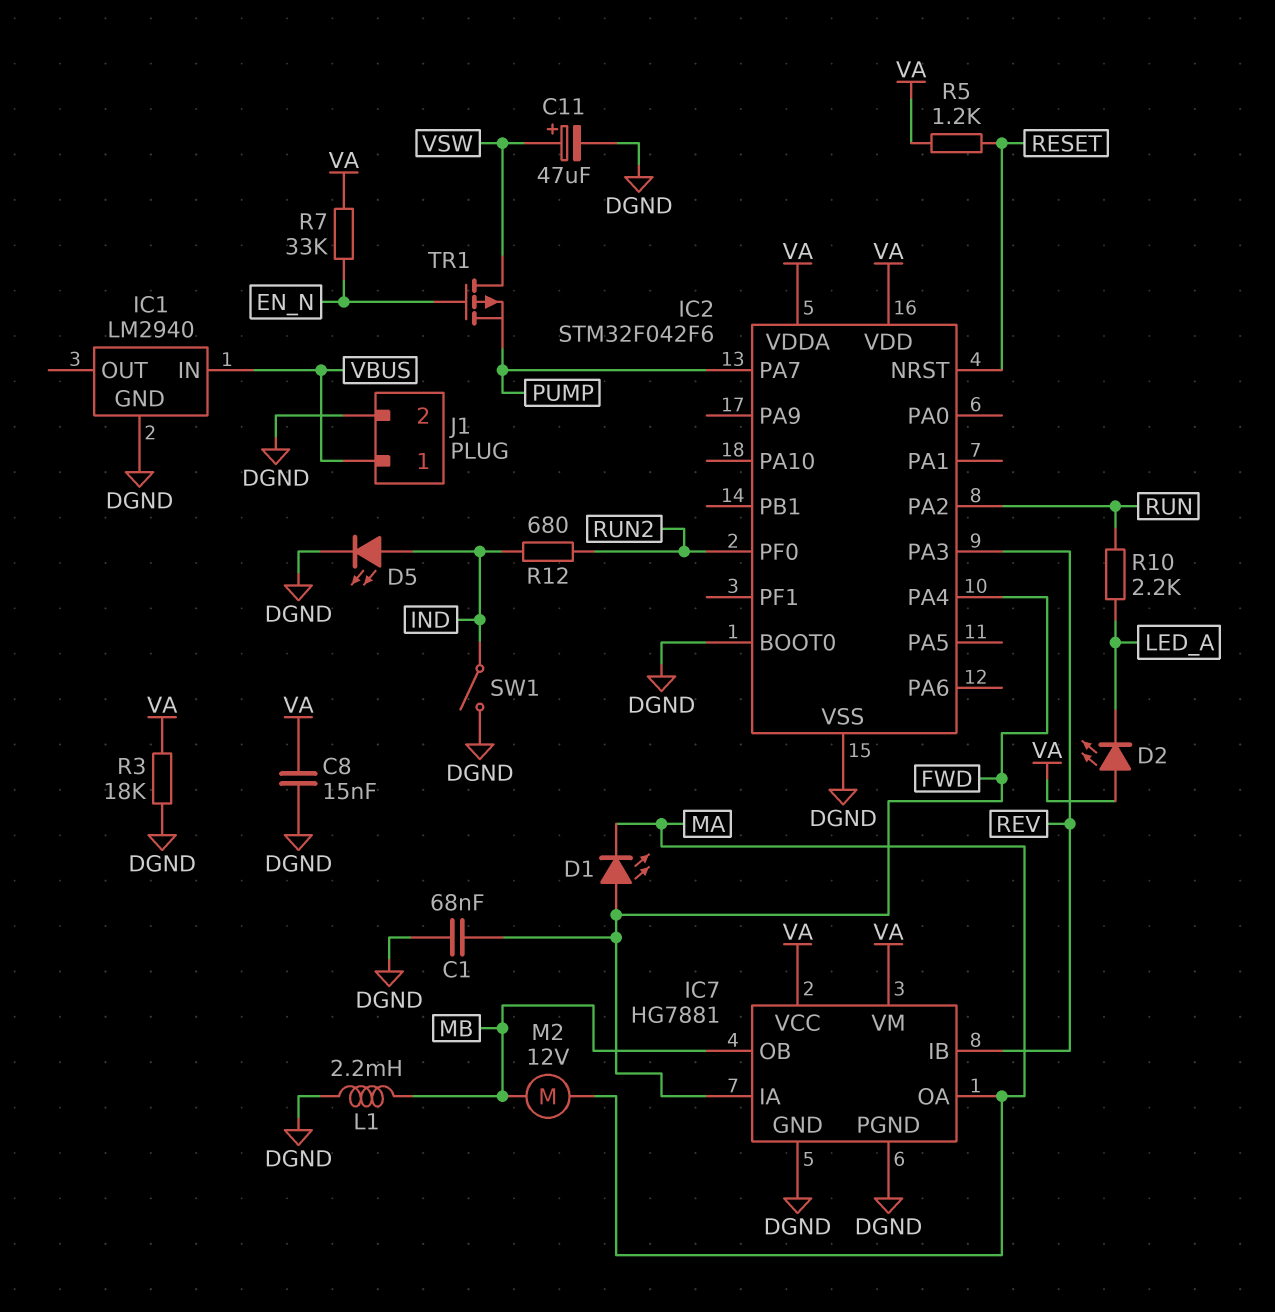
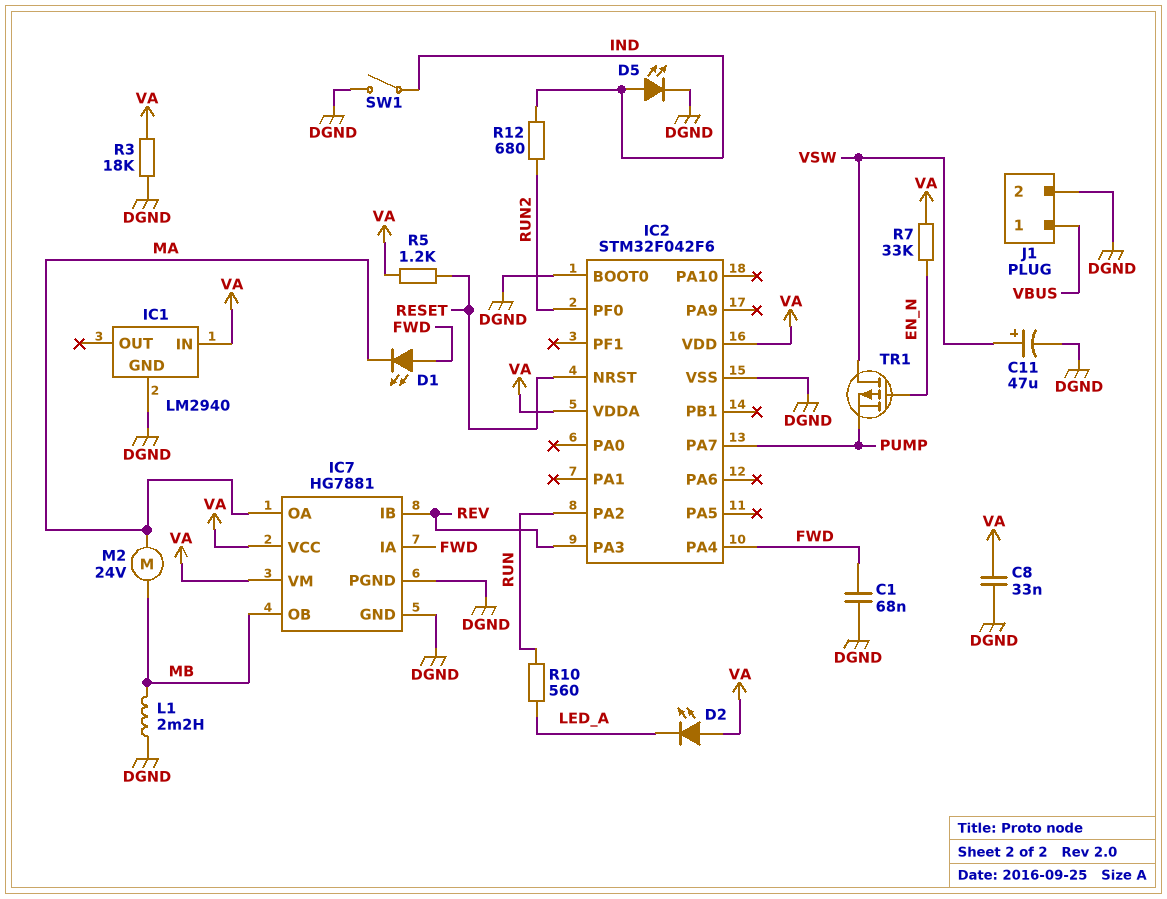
C8: 15nF (DGND, VA) -> 33nF (DGND, VA)
IC1 pin IN: VBUS -> VA
M2: motor 12V (MA, MB) -> motor 24V (MA, MB)
R10: 2.2k (LED_A, RUN) -> 560 (LED_A, RUN)

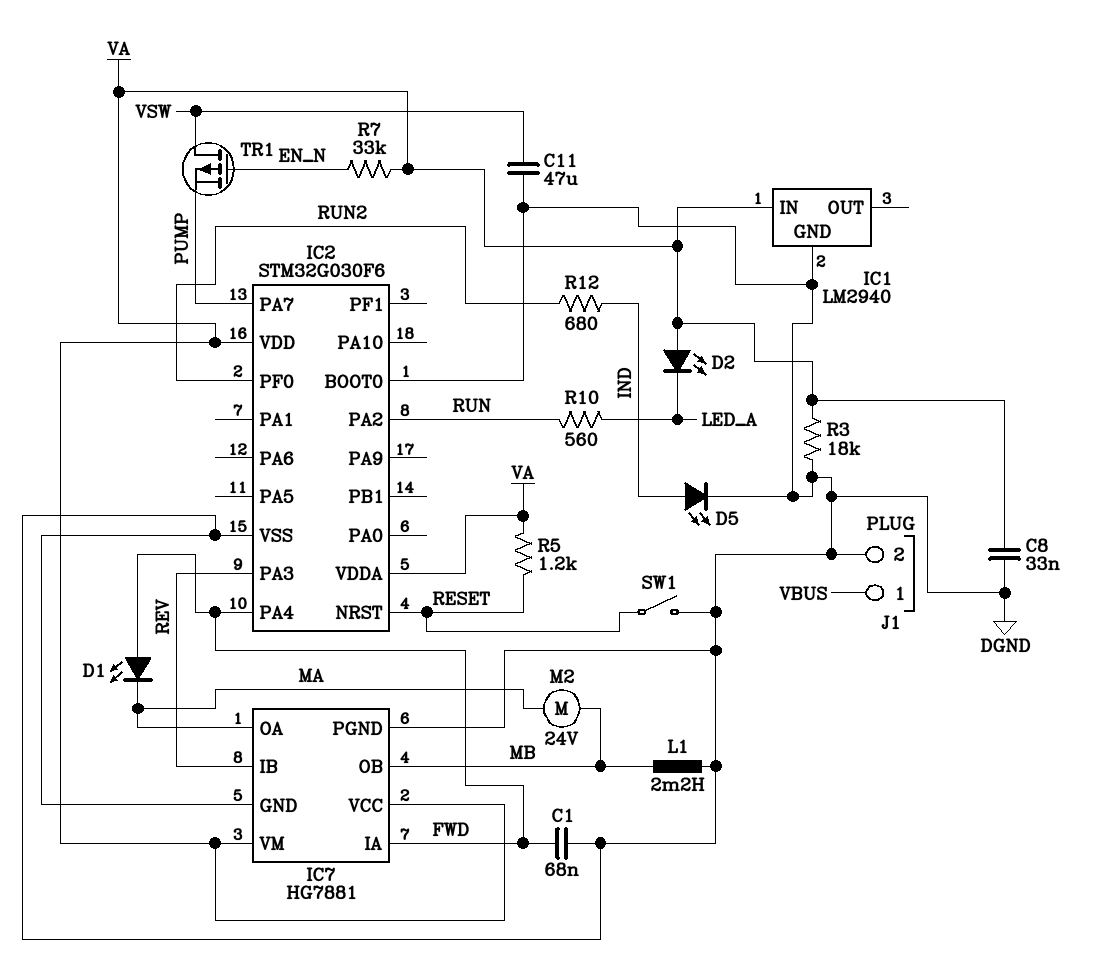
C11: 47uF (plus VSW, minus DGND) -> 47uF (DGND, VSW)
IC2: STM32F042F6 -> STM32G030F6
SW1: switch (DGND, IND) -> switch (DGND, RESET)

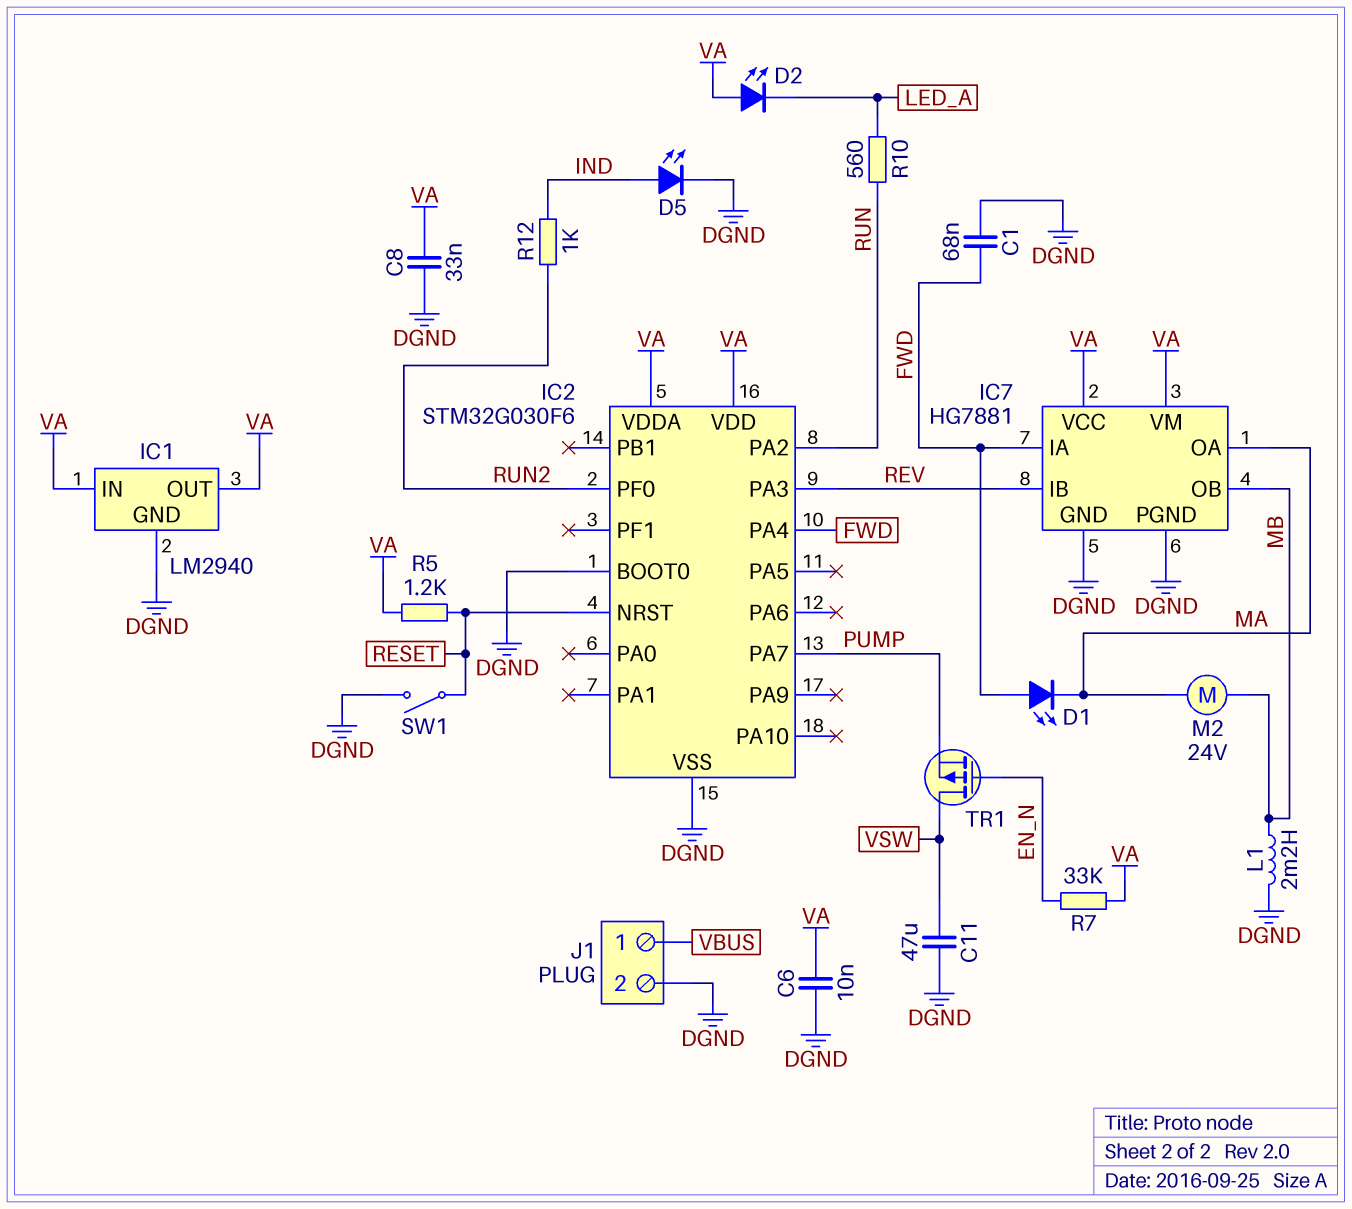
C6: none -> 10nF (DGND, VA)
IC1 pin OUT: none -> VA
R3: 18k (DGND, VA) -> none
R12: 680 (IND, RUN2) -> 1k (IND, RUN2)

